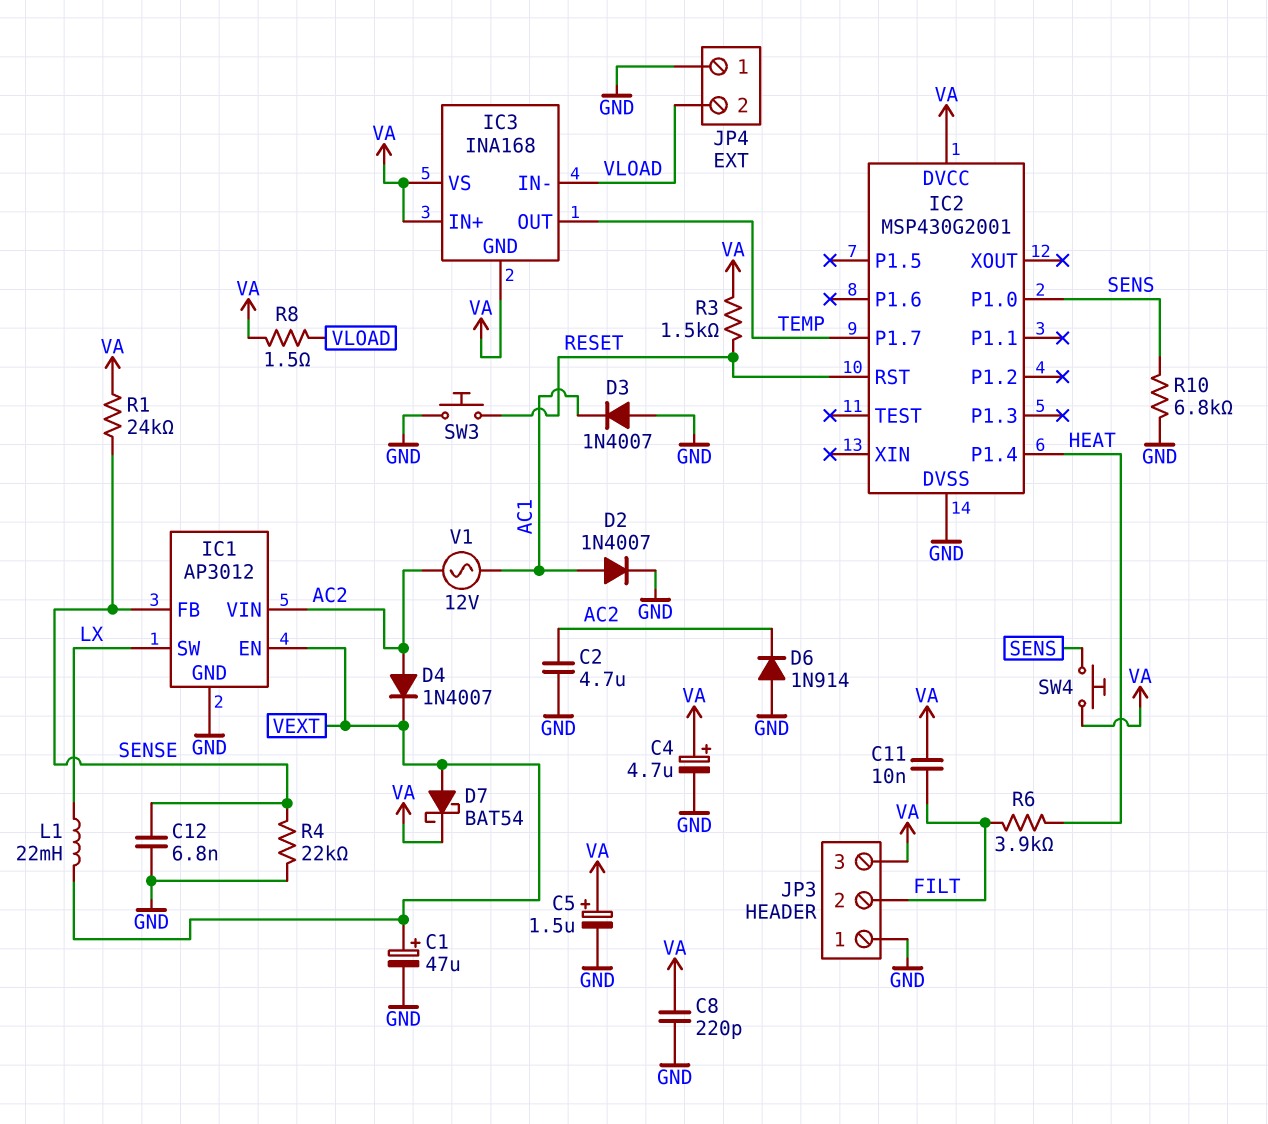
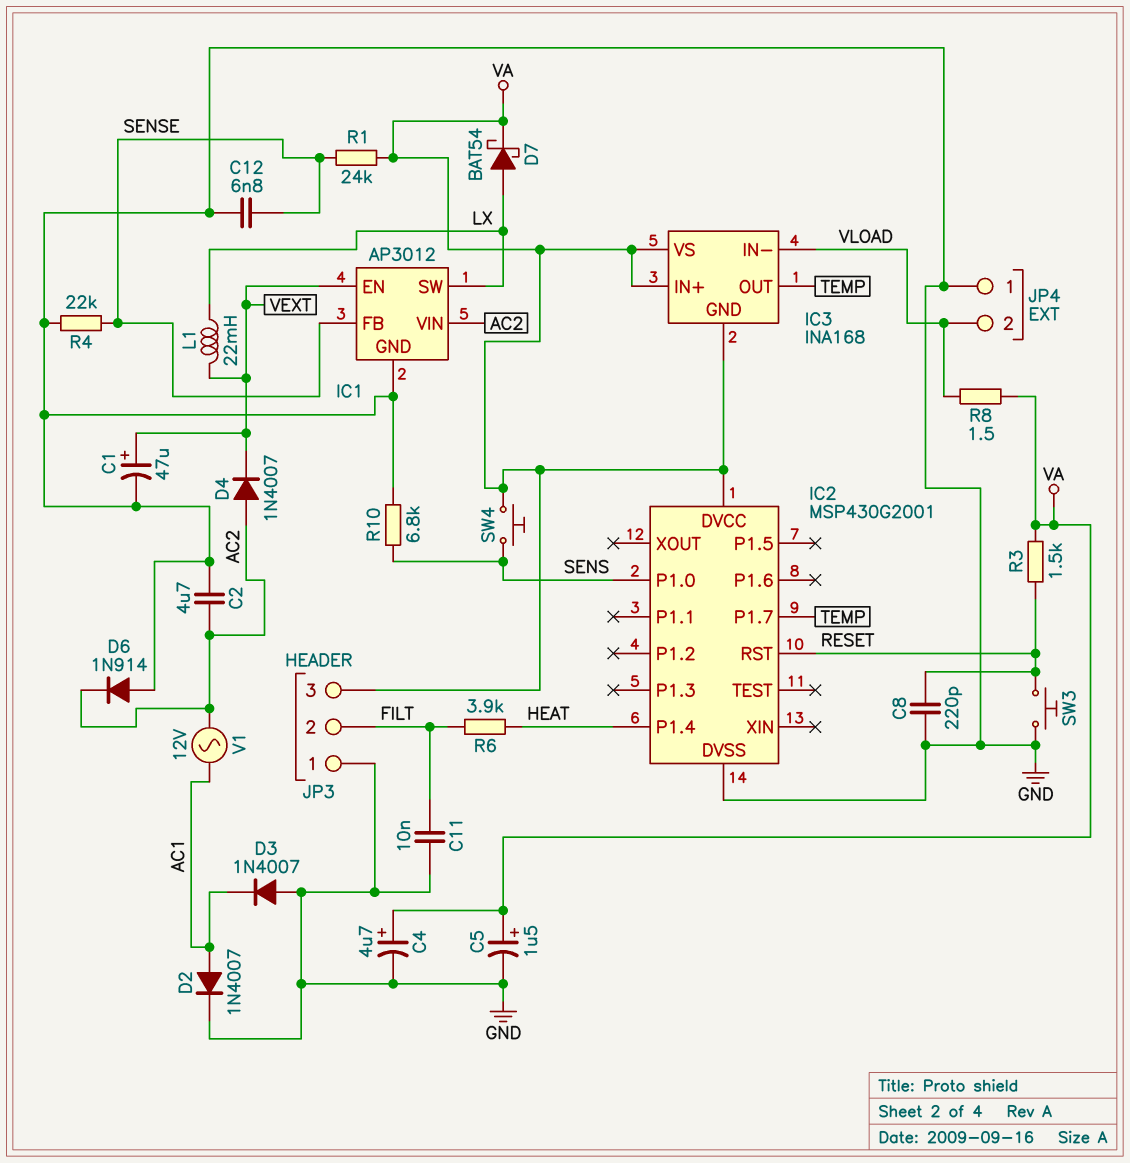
C8: 220pF (GND, VA) -> 220pF (GND, RESET)
C11: 10nF (FILT, VA) -> 10nF (FILT, GND)
D7: schottky BAT54 (A VEXT, K VA) -> schottky BAT54 (A LX, K VA)

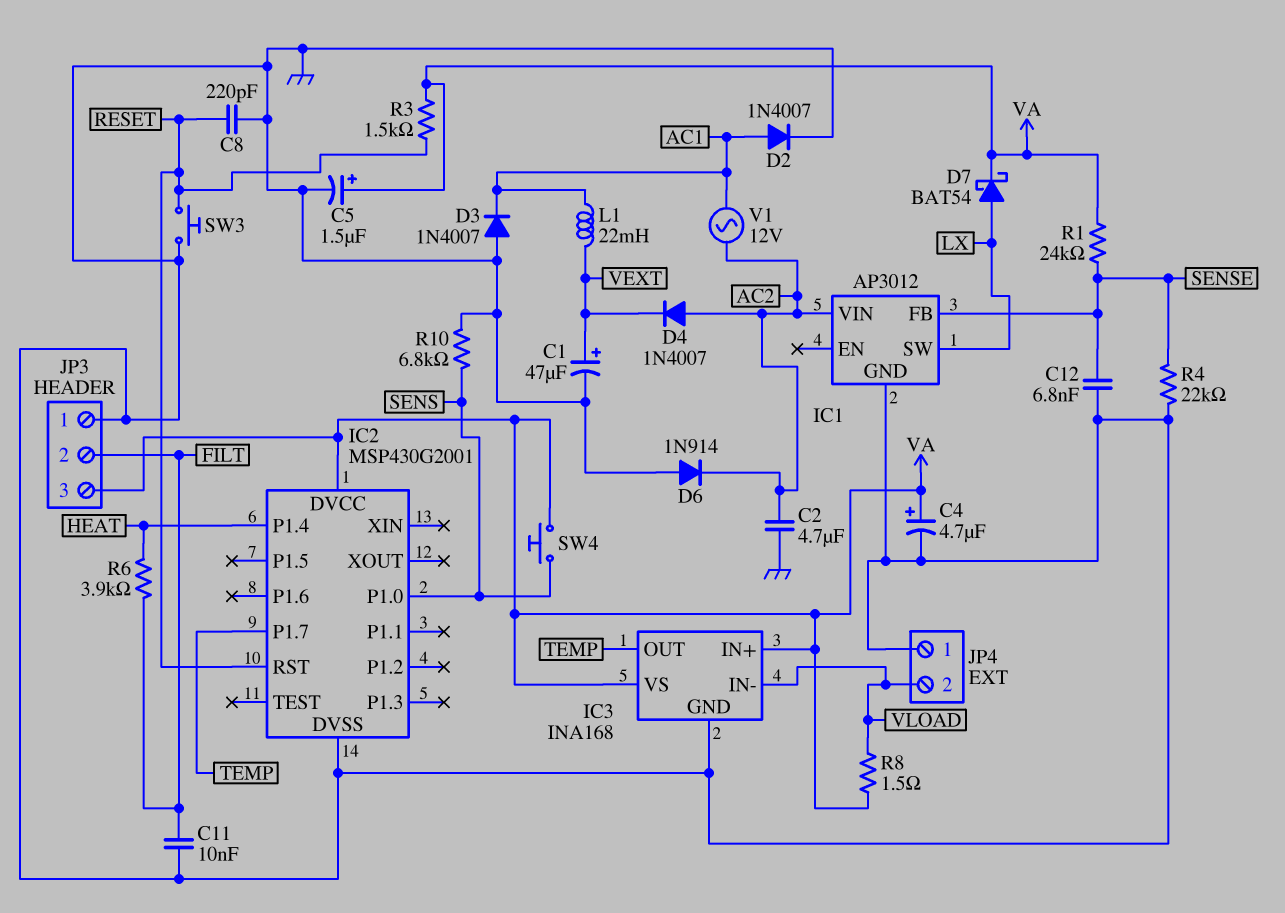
IC1 pin EN: VEXT -> none
IC3 pin GND: VA -> GND
L1: 22mH (LX, VEXT) -> 22mH (AC1, VEXT)

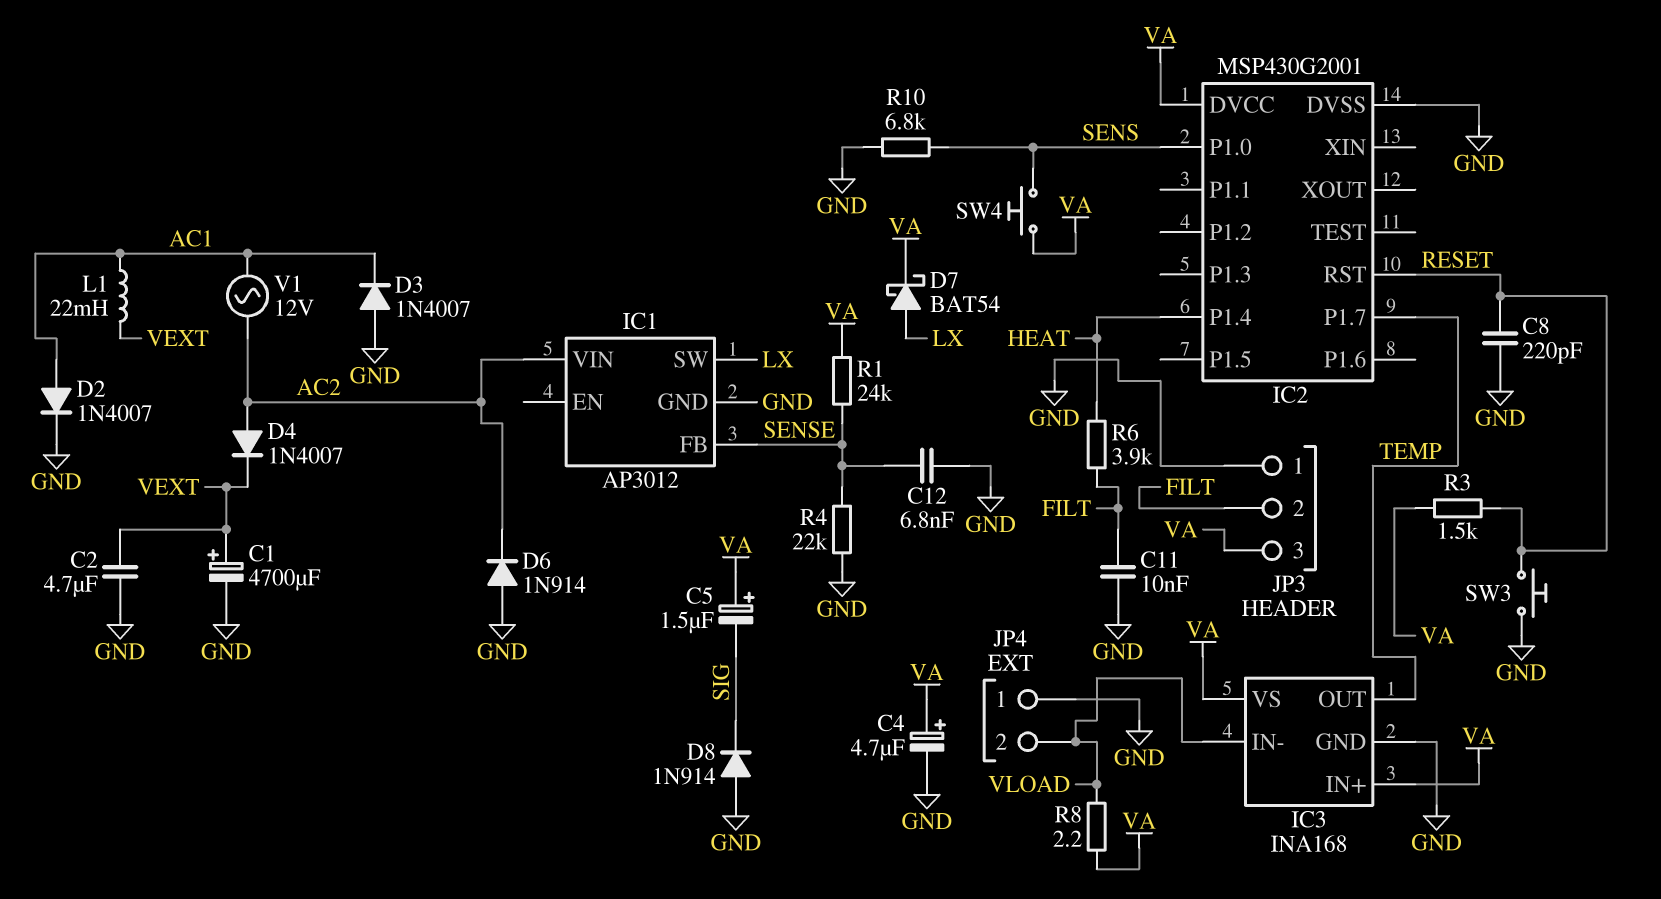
C1: 47uF (plus VEXT, minus GND) -> 4700uF (plus VEXT, minus GND)
C2: 4.7uF (AC2, GND) -> 4.7uF (GND, VEXT)
C5: 1.5uF (plus VA, minus GND) -> 1.5uF (plus VA, minus SIG)
D8: none -> diode 1N914 (A GND, K SIG)
R8: 1.5 (VA, VLOAD) -> 2.2 (VA, VLOAD)

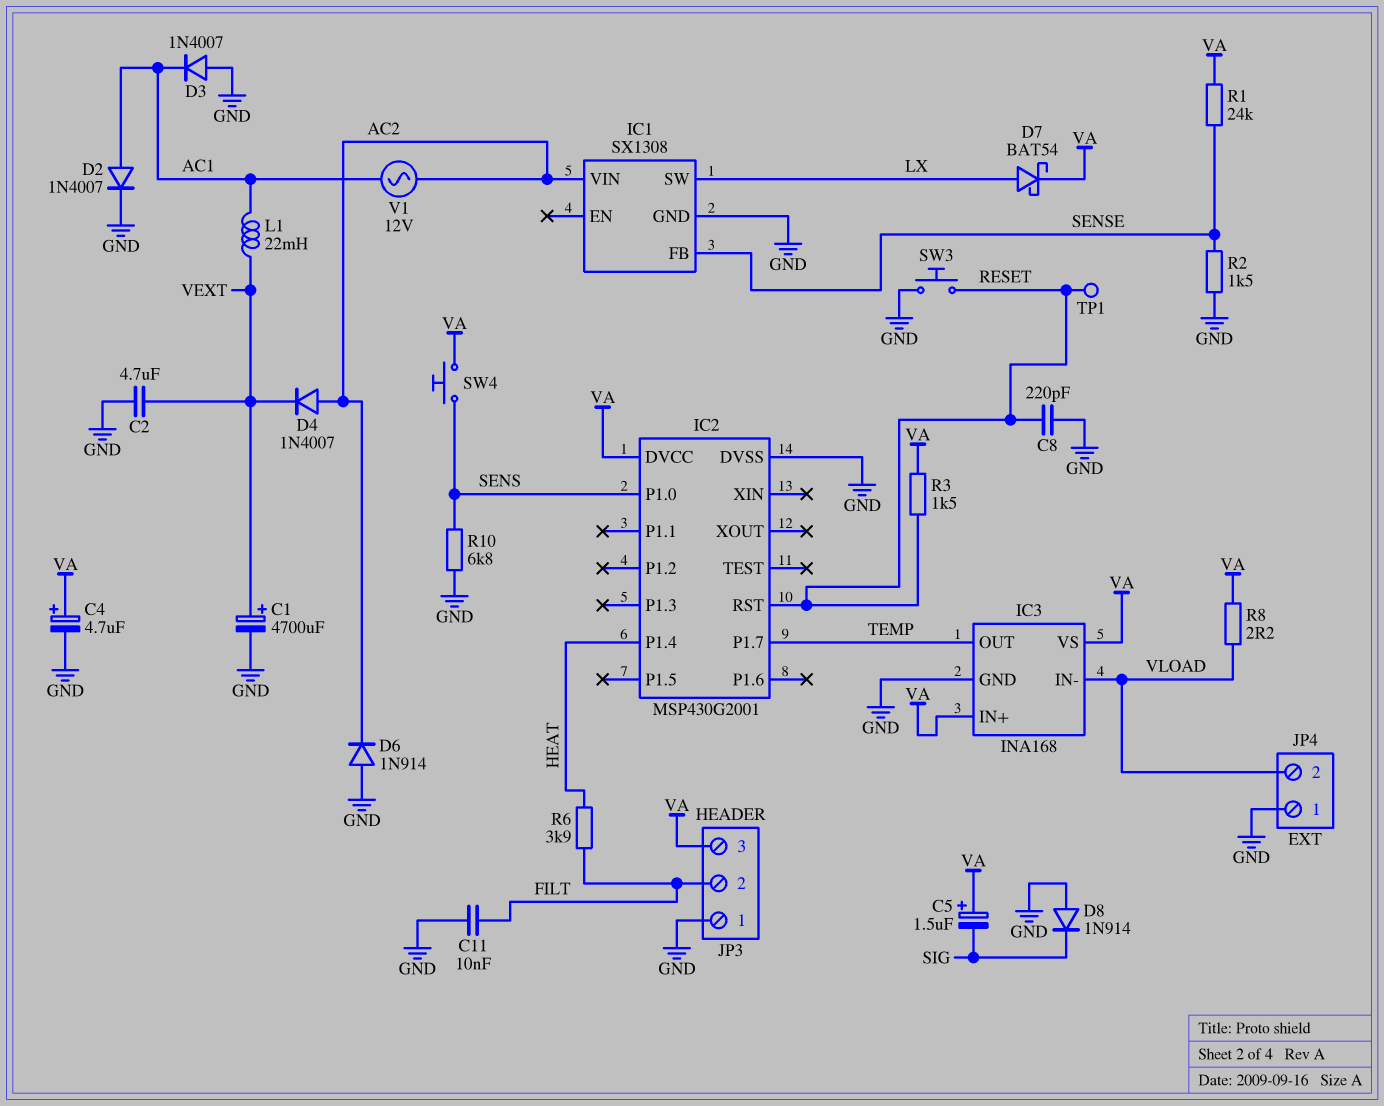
C12: 6.8nF (GND, SENSE) -> none
IC1: AP3012 -> SX1308
R2: none -> 1.5k (GND, SENSE)
R4: 22k (GND, SENSE) -> none
TP1: none -> test point (RESET)

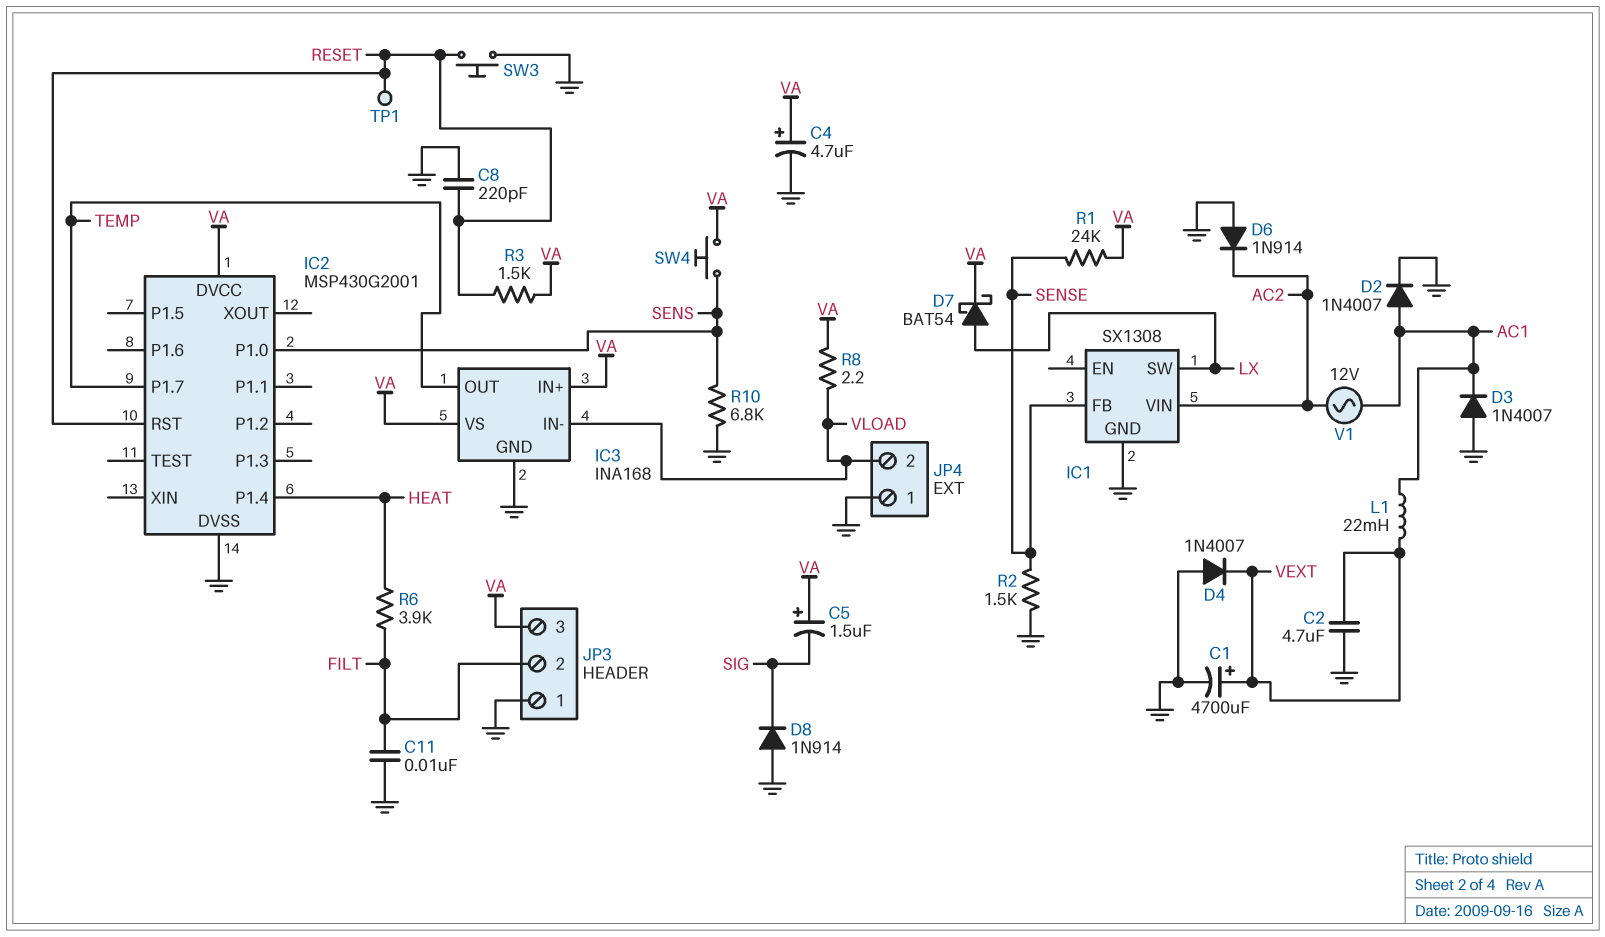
D4: diode 1N4007 (A AC2, K VEXT) -> diode 1N4007 (A GND, K VEXT)

